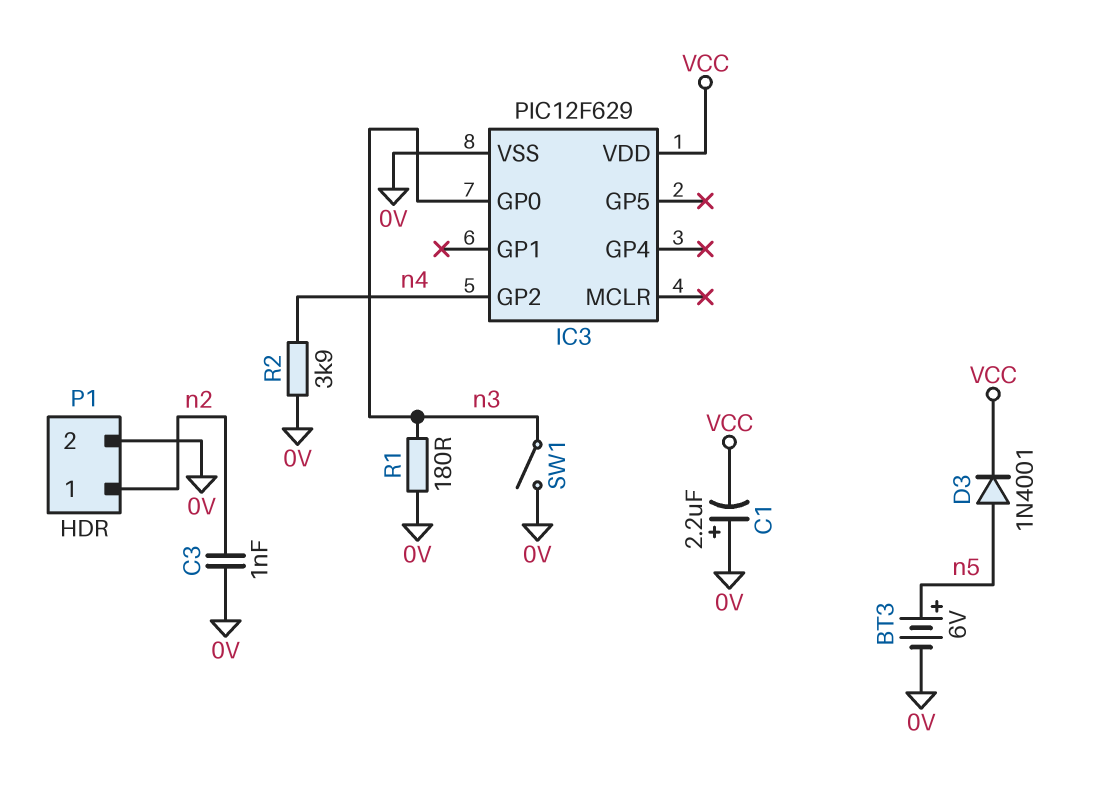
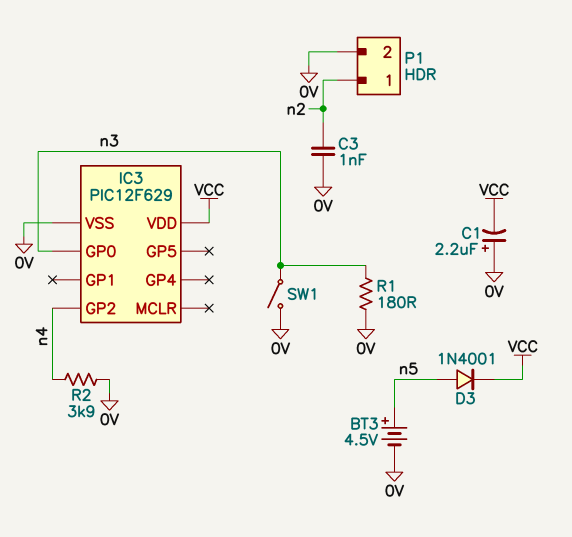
BT3: 6V (plus n5, minus 0V) -> 4.5V (plus n5, minus 0V)

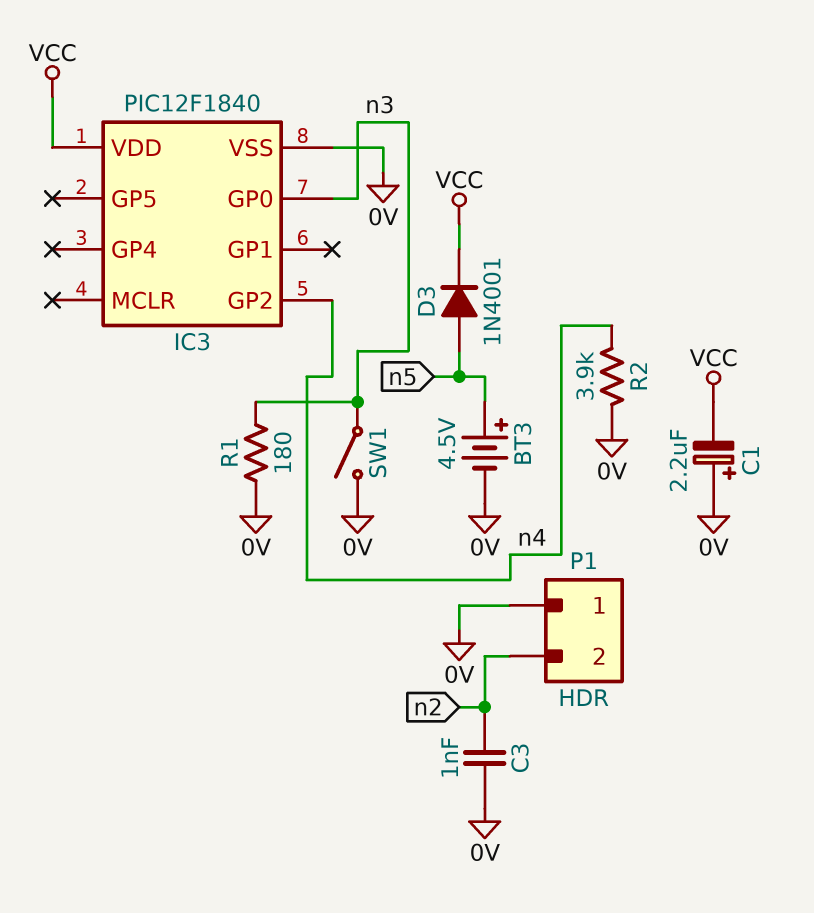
IC3: PIC12F629 -> PIC12F1840
P1 pin 1: n2 -> 0V
P1 pin 2: 0V -> n2

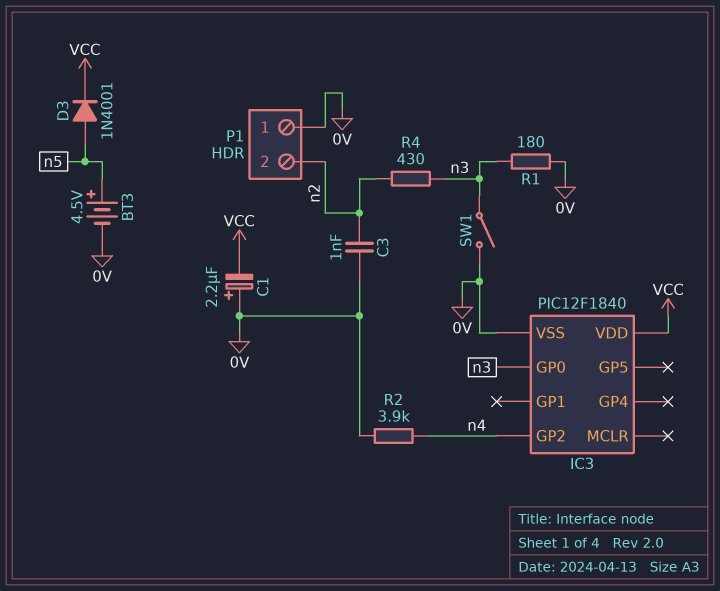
R4: none -> 430 (n2, n3)

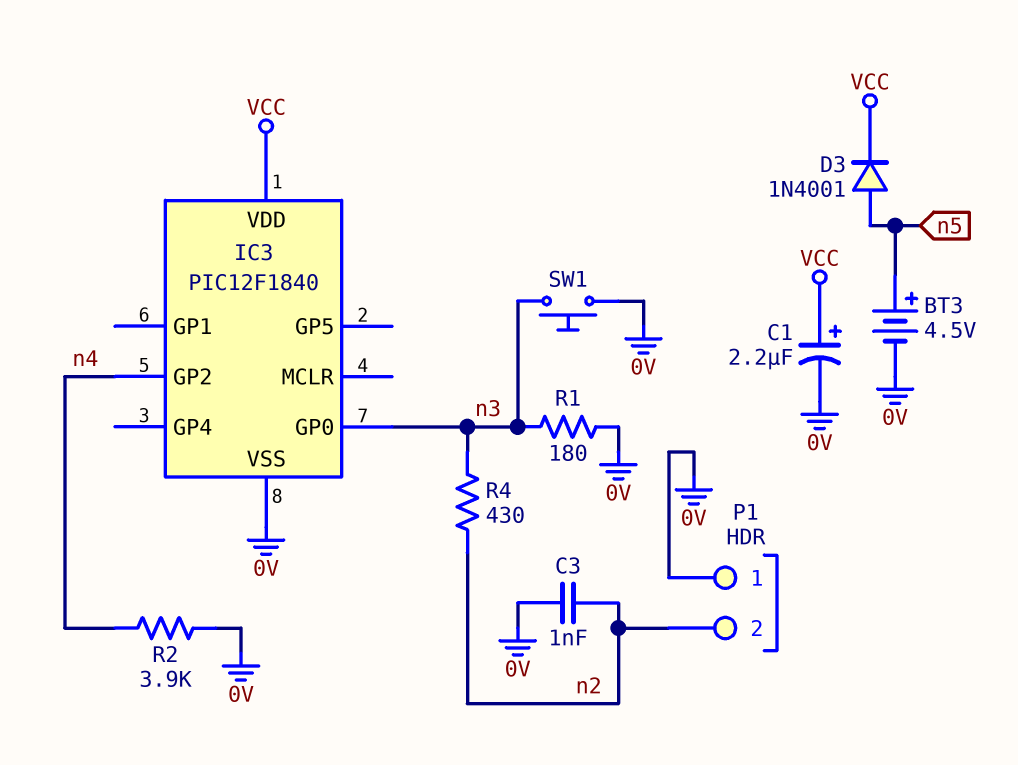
C1: 2.2uF (plus 0V, minus VCC) -> 2.2uF (plus VCC, minus 0V)
SW1: switch (0V, n3) -> button (0V, n3)

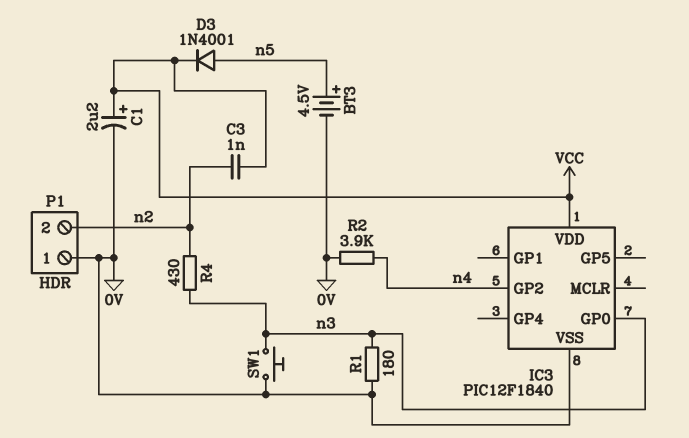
C3: 1nF (0V, n2) -> 1nF (VCC, n2)

